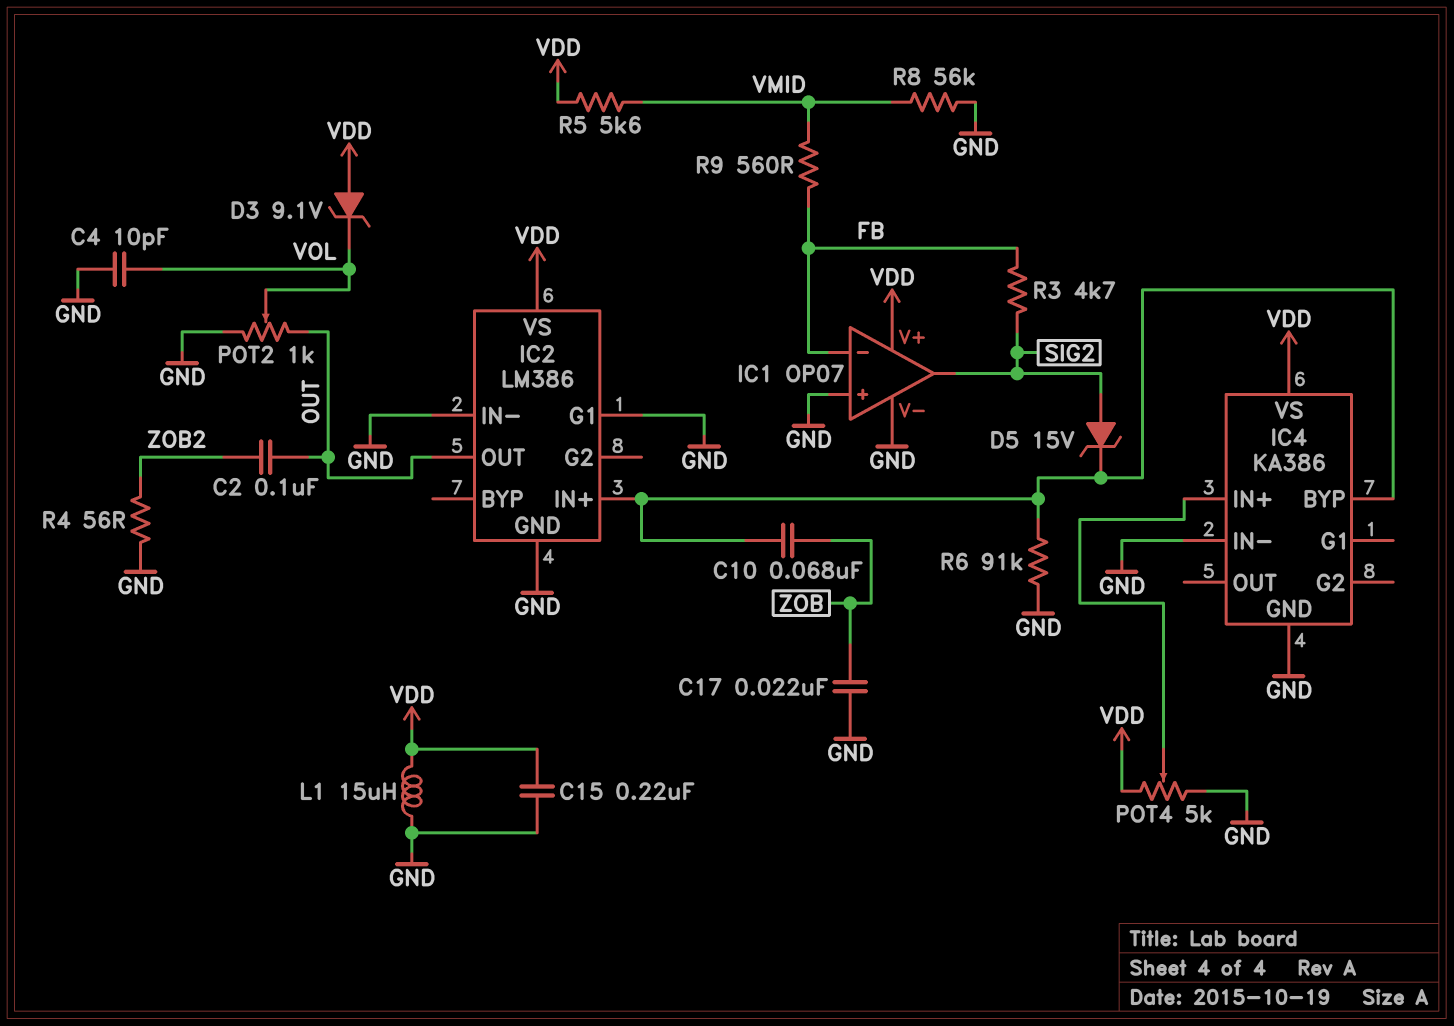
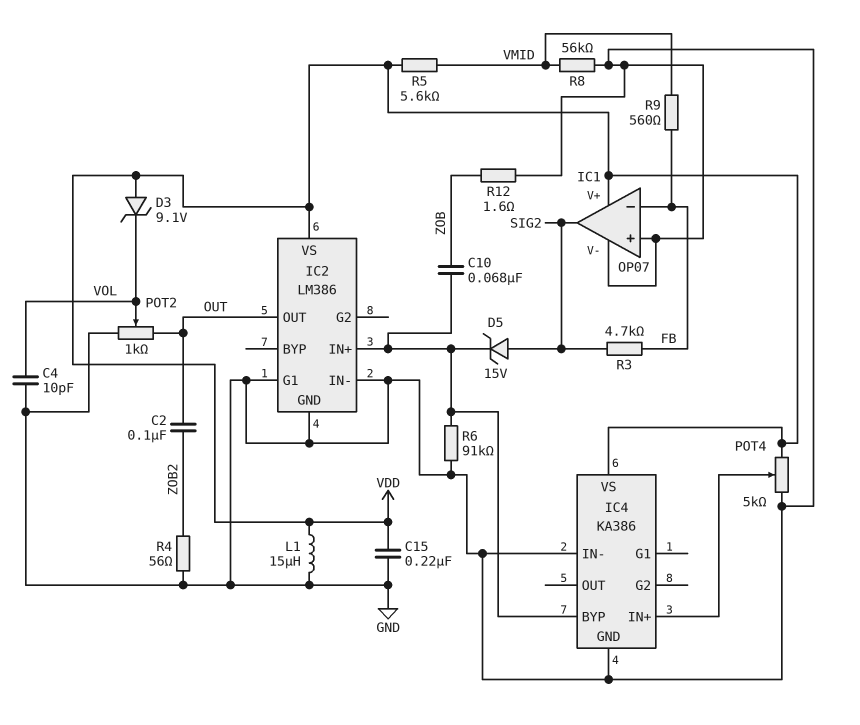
C17: 22nF (GND, ZOB) -> none
R12: none -> 1.6 (GND, ZOB)

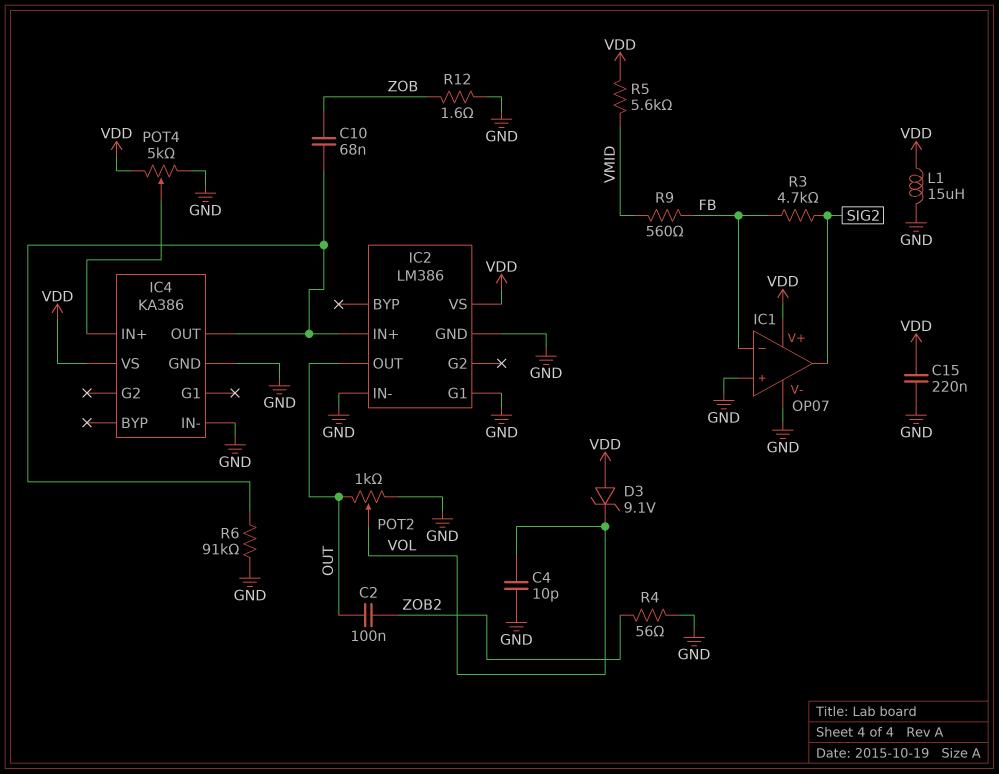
D5: zener 15V (A SIG2, K IC2/IN+) -> none
IC4 pin BYP: IC2/IN+ -> none
IC4 pin OUT: none -> IC2/IN+
R8: 56k (GND, VMID) -> none

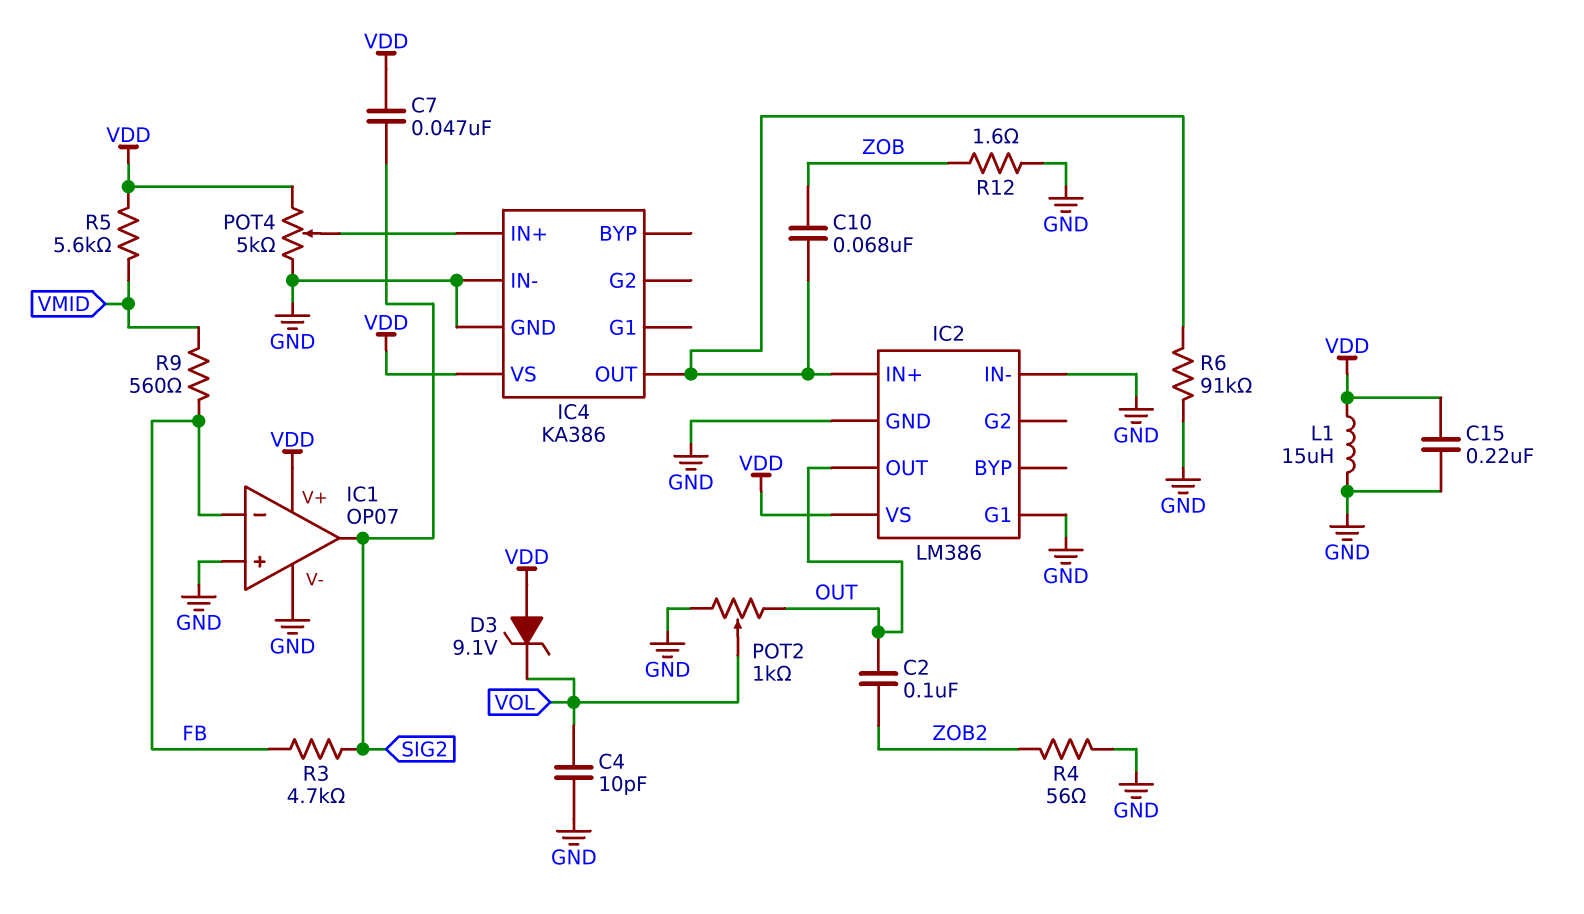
C7: none -> 47nF (SIG2, VDD)

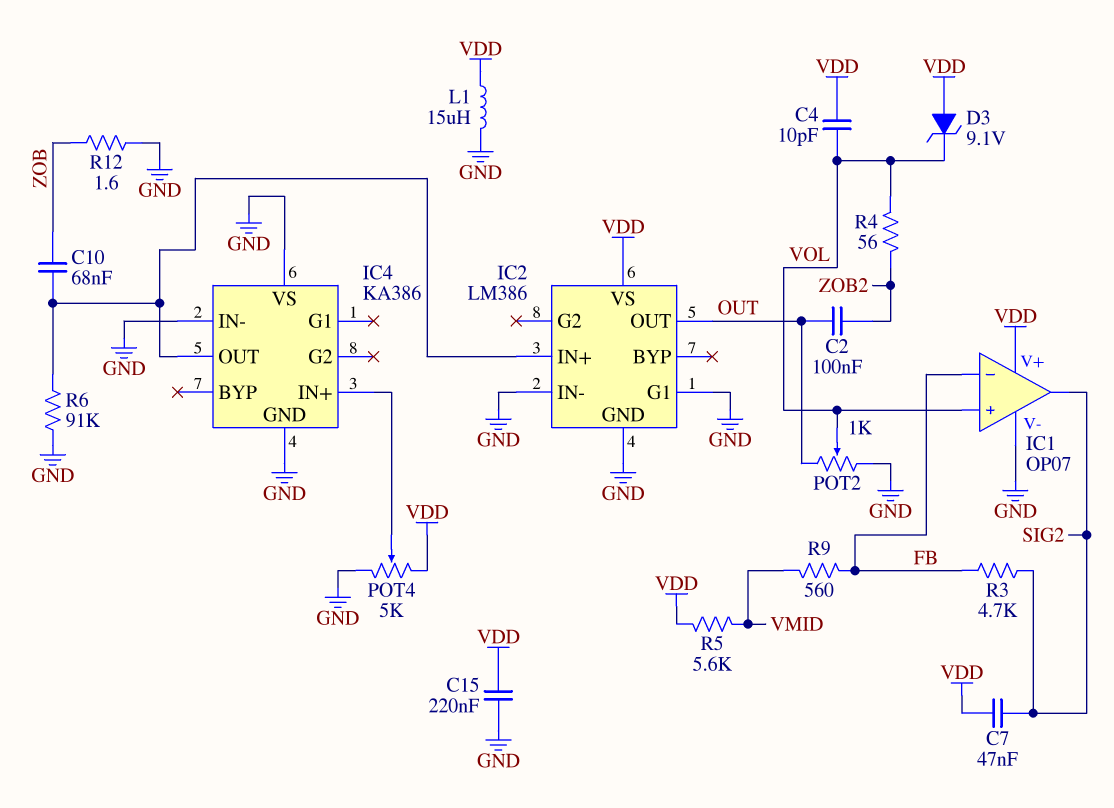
C4: 10pF (GND, VOL) -> 10pF (VDD, VOL)
IC1 pin in+: GND -> VOL
IC4 pin VS: VDD -> GND
R4: 56 (GND, ZOB2) -> 56 (VOL, ZOB2)

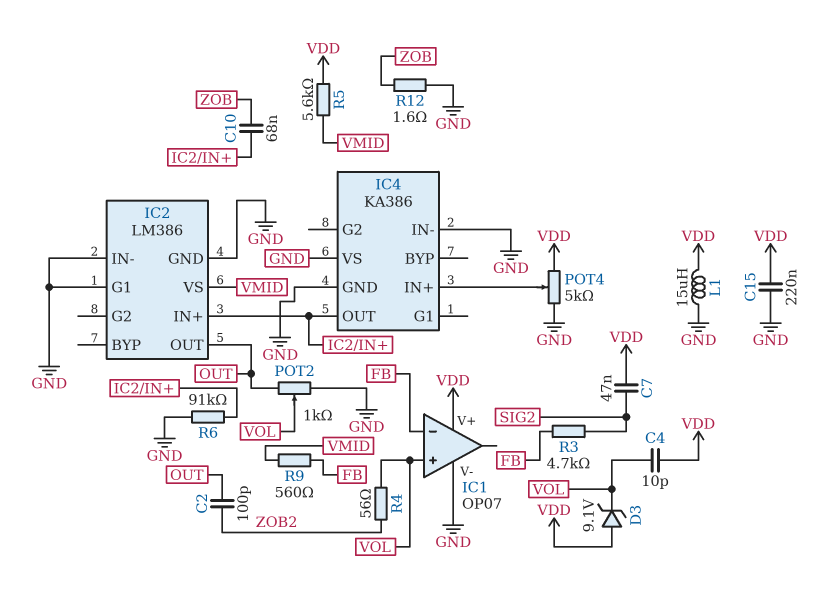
C2: 100nF (OUT, ZOB2) -> 100pF (OUT, ZOB2)
IC1 pin out: SIG2 -> none
IC2 pin VS: VDD -> VMID

